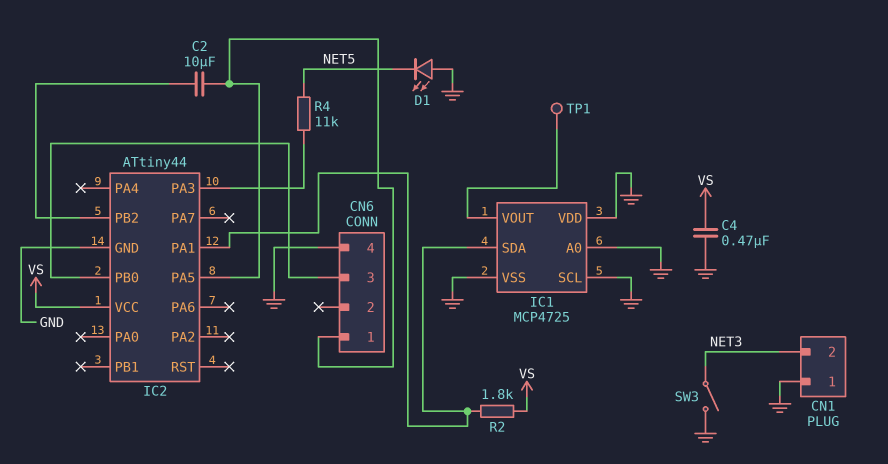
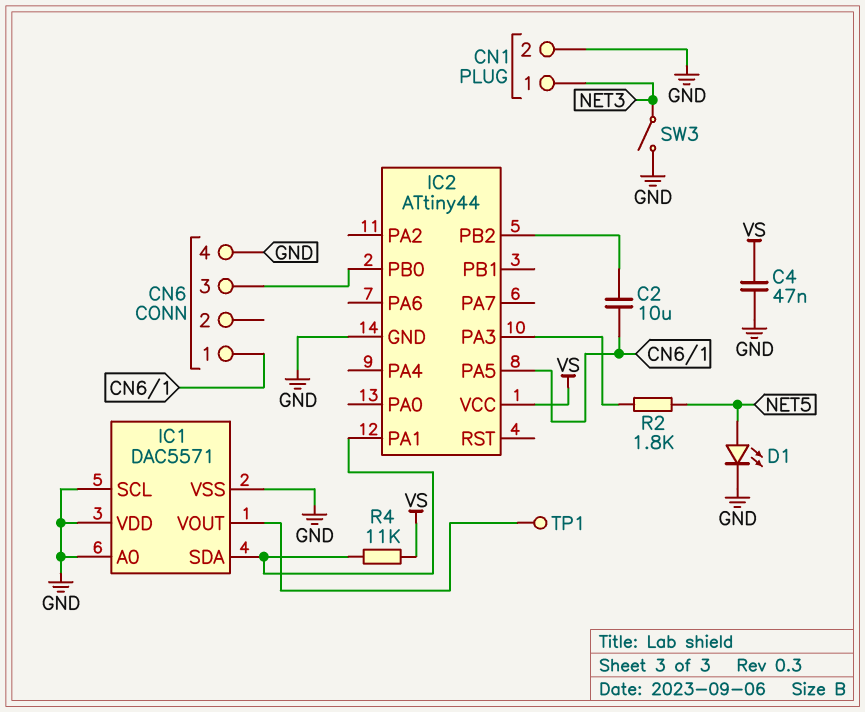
C4: 470nF (GND, VS) -> 47nF (GND, VS)
CN1 pin 1: GND -> NET3
CN1 pin 2: NET3 -> GND
D1: LED (A GND, K NET5) -> LED (A NET5, K GND)
IC1: MCP4725 -> DAC5571
R2: 1.8k (IC1/SDA, VS) -> 1.8k (IC2/PA3, NET5)
R4: 11k (IC2/PA3, NET5) -> 11k (IC1/SDA, VS)

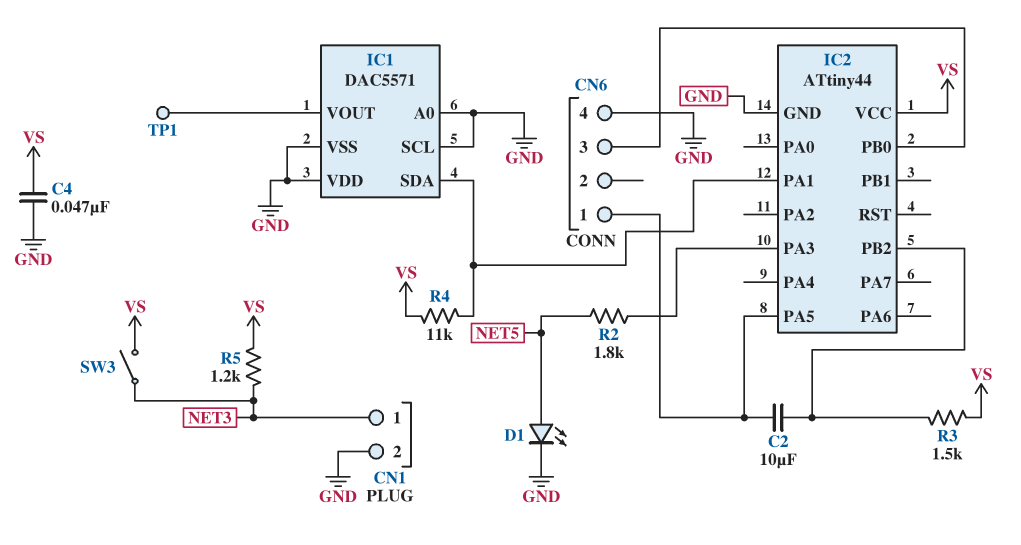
R3: none -> 1.5k (IC2/PB2, VS)
R5: none -> 1.2k (NET3, VS)
SW3: switch (GND, NET3) -> switch (NET3, VS)

